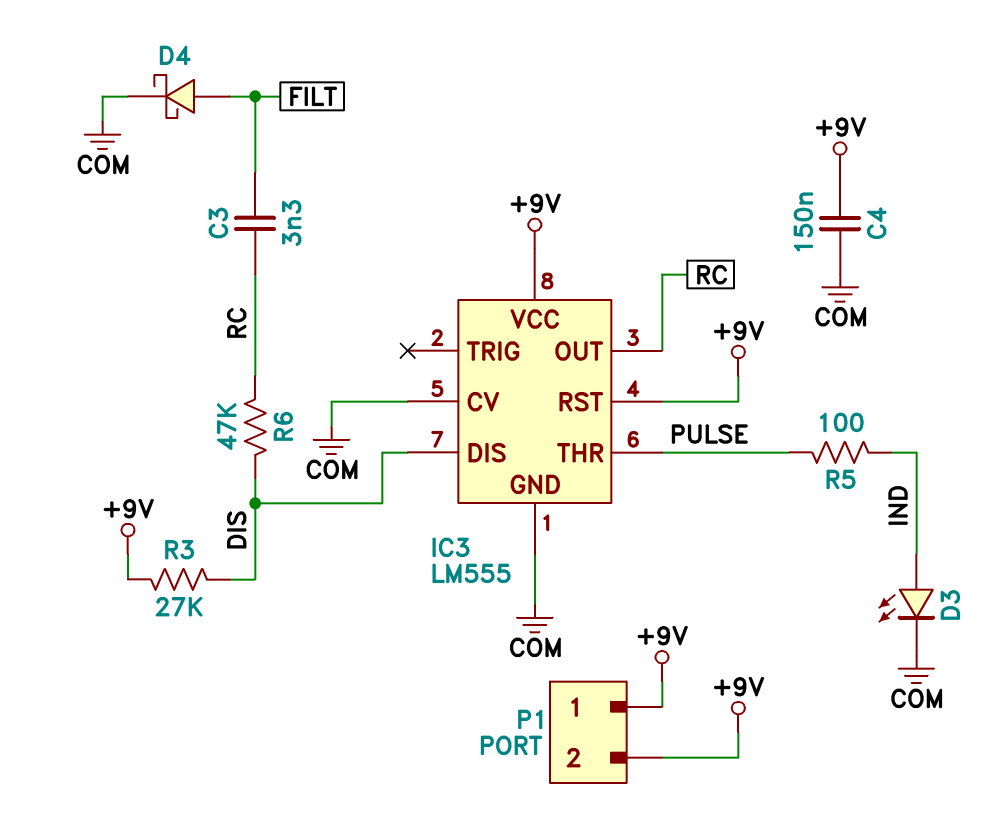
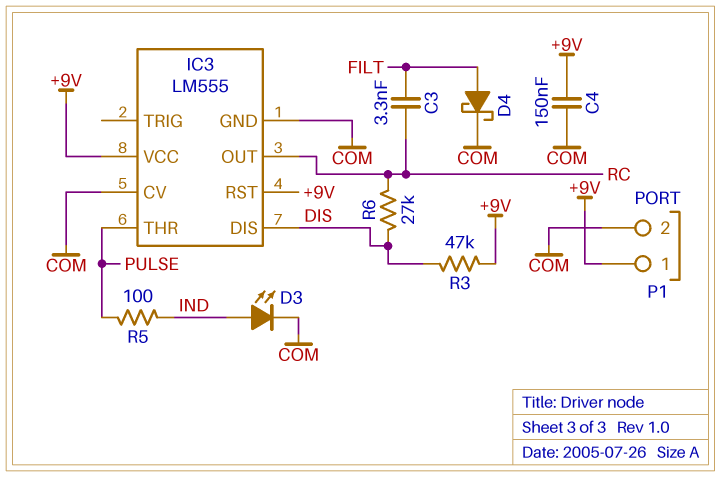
P1 pin 2: +9V -> COM
R3: 27k (+9V, DIS) -> 47k (+9V, DIS)
R6: 47k (DIS, RC) -> 27k (DIS, RC)

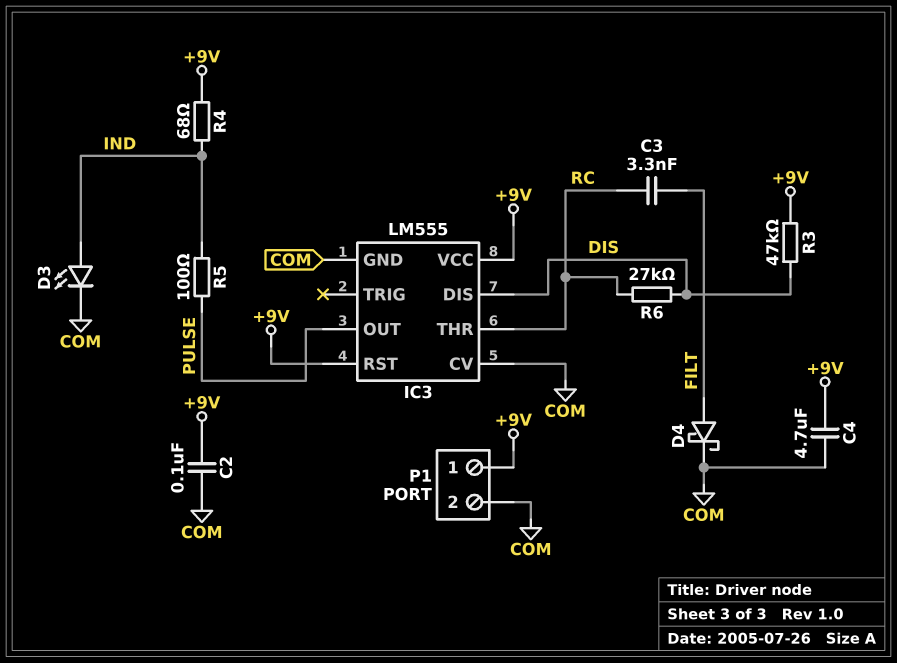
C2: none -> 100nF (+9V, COM)
C4: 150nF (+9V, COM) -> 4.7uF (+9V, COM)
IC3 pin OUT: RC -> PULSE
IC3 pin THR: PULSE -> RC
R4: none -> 68 (+9V, IND)

